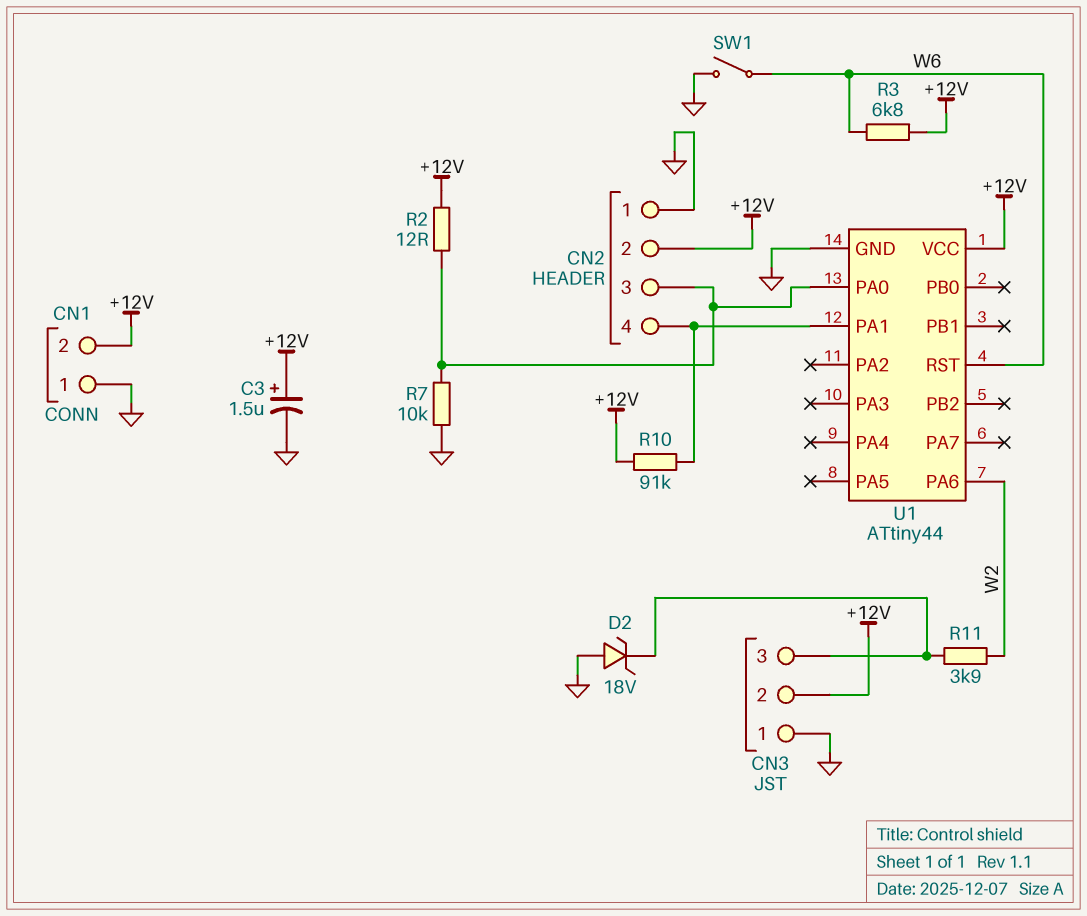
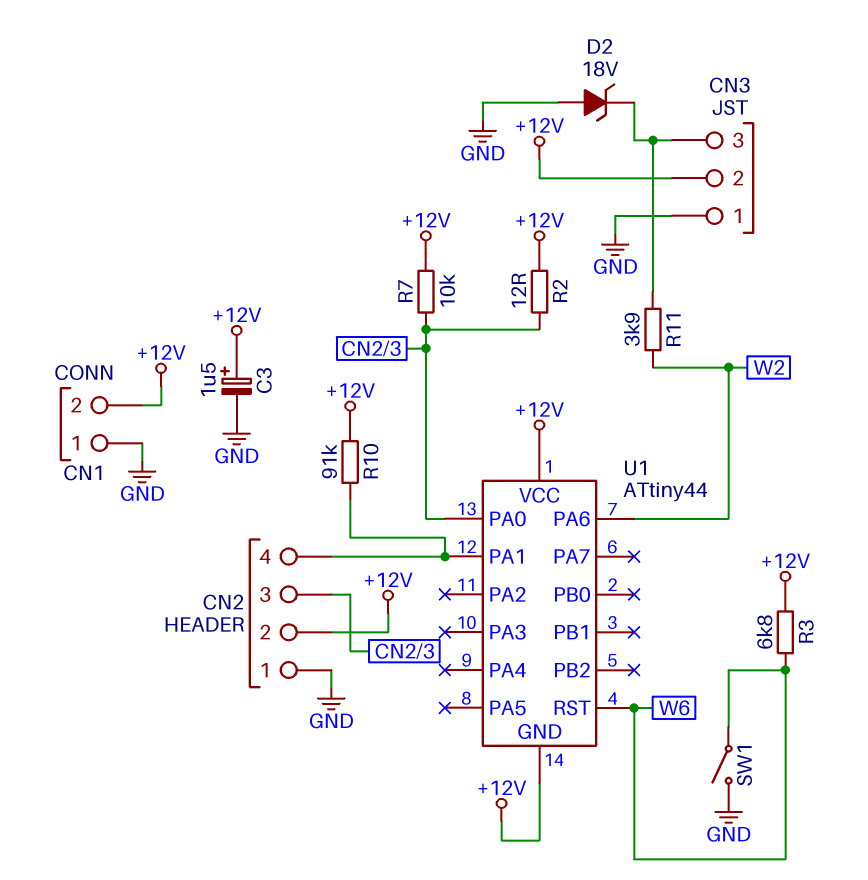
R7: 10k (CN2/3, GND) -> 10k (+12V, CN2/3)
U1 pin GND: GND -> +12V

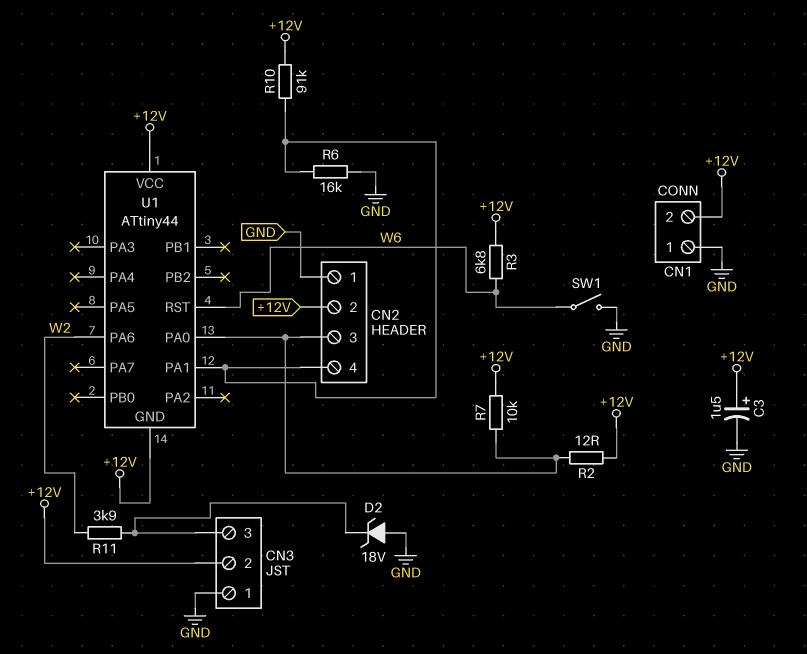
R6: none -> 16k (CN2/4, GND)

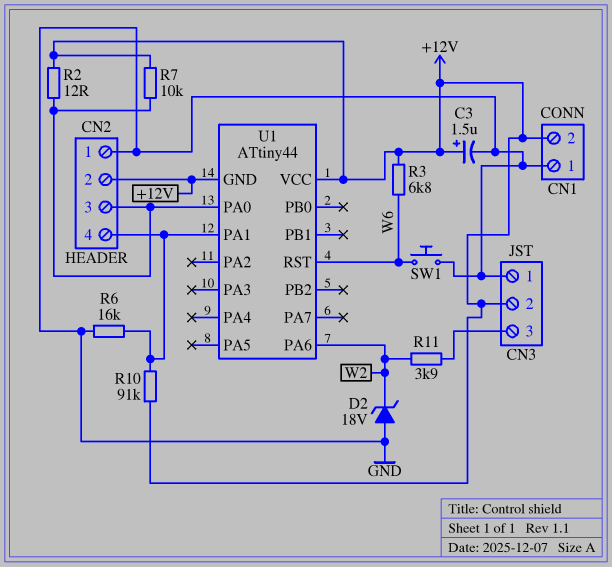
D2: zener 18V (A GND, K CN3/3) -> zener 18V (A GND, K W2)
SW1: switch (GND, W6) -> button (GND, W6)

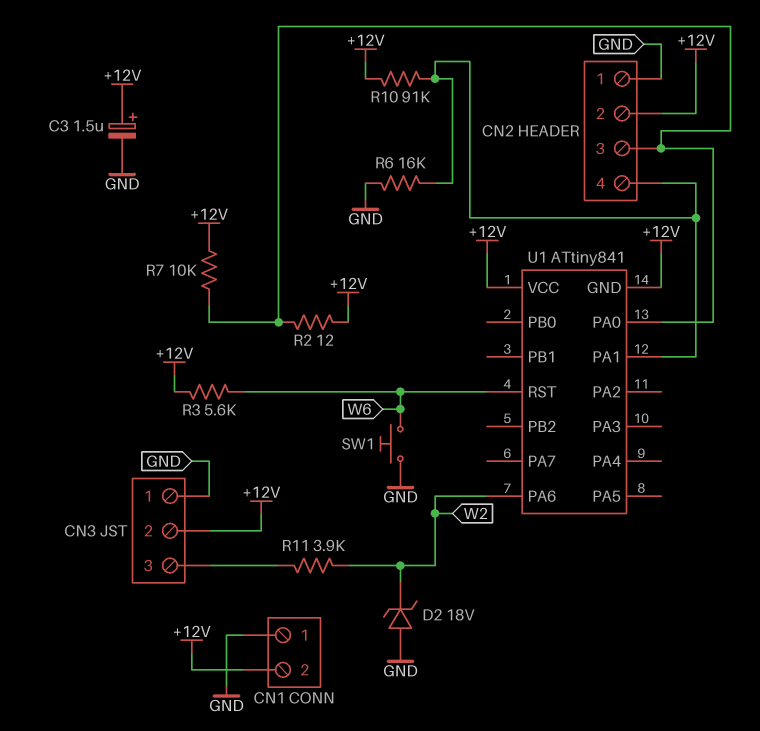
R3: 6.8k (+12V, W6) -> 5.6k (+12V, W6)
U1: ATtiny44 -> ATtiny841

